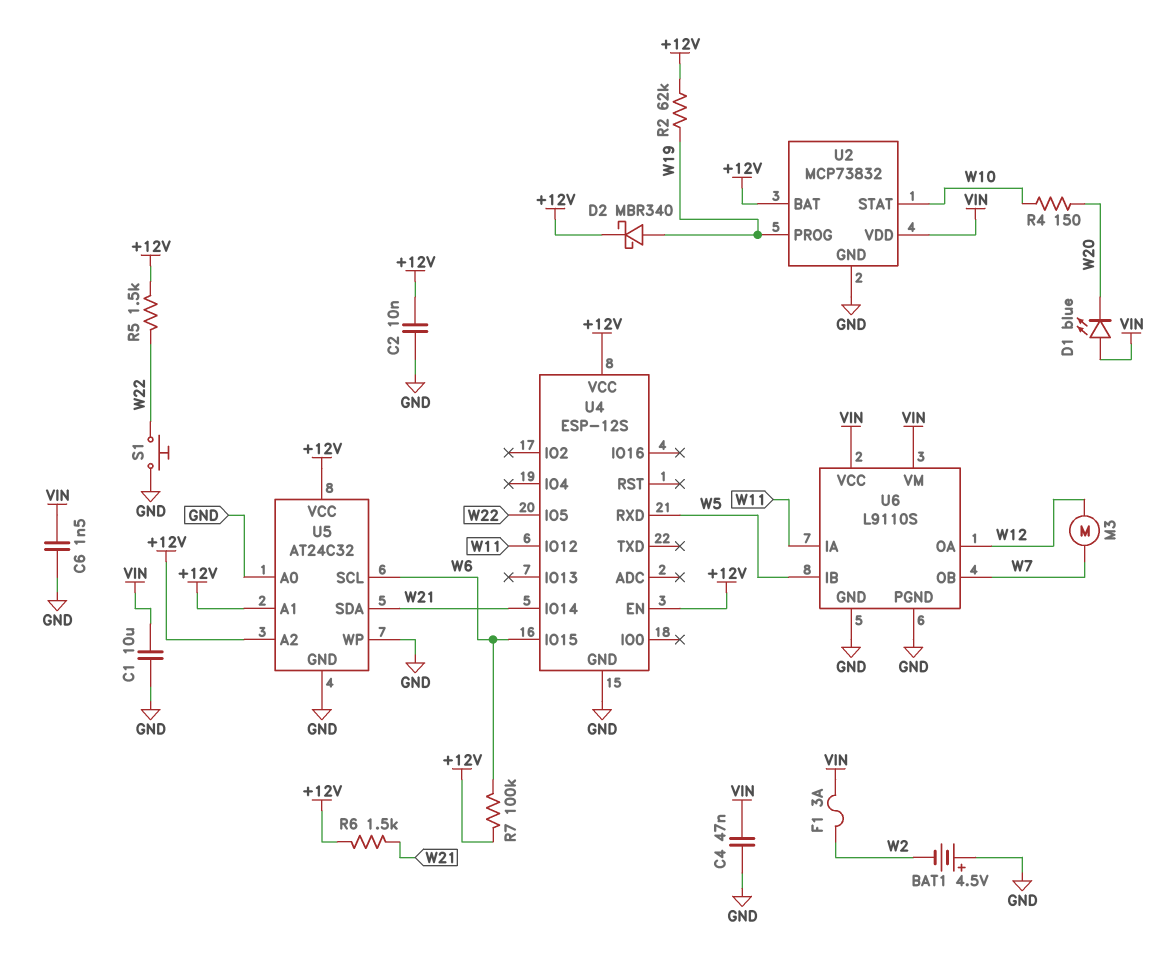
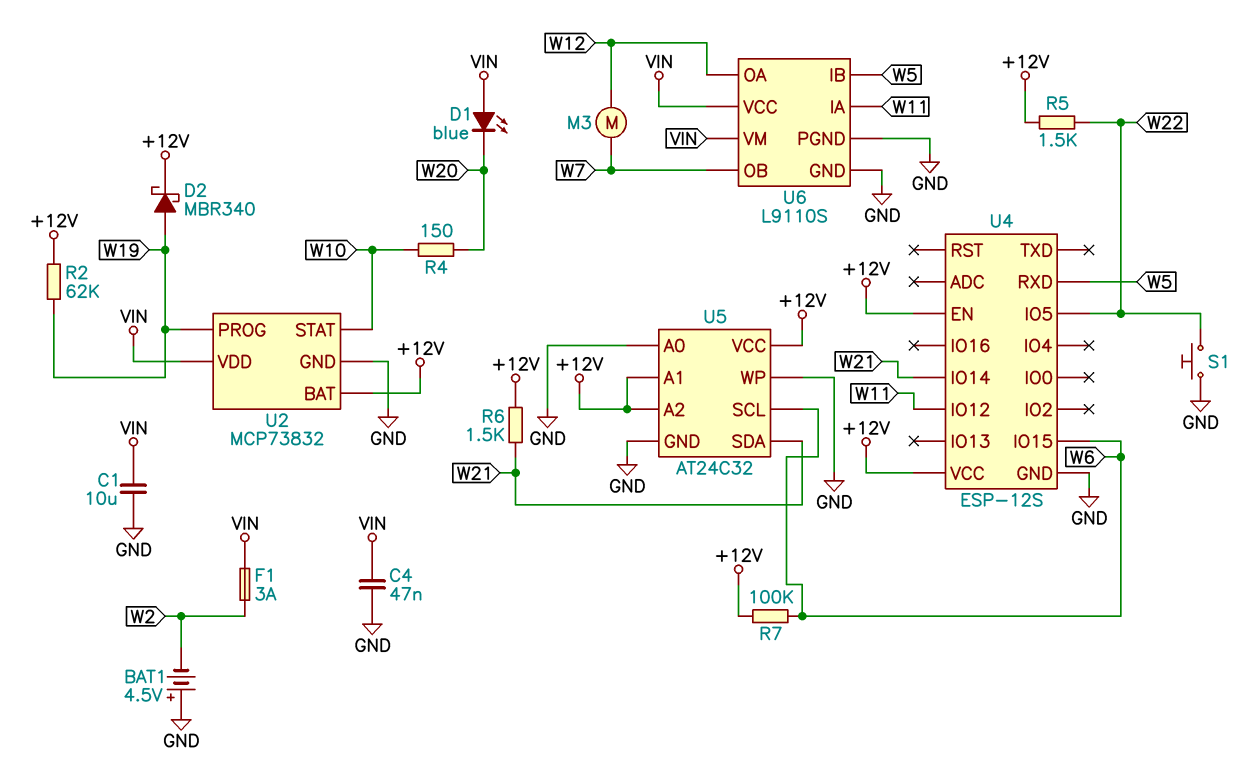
C2: 10nF (+12V, GND) -> none
C6: 1.5nF (GND, VIN) -> none

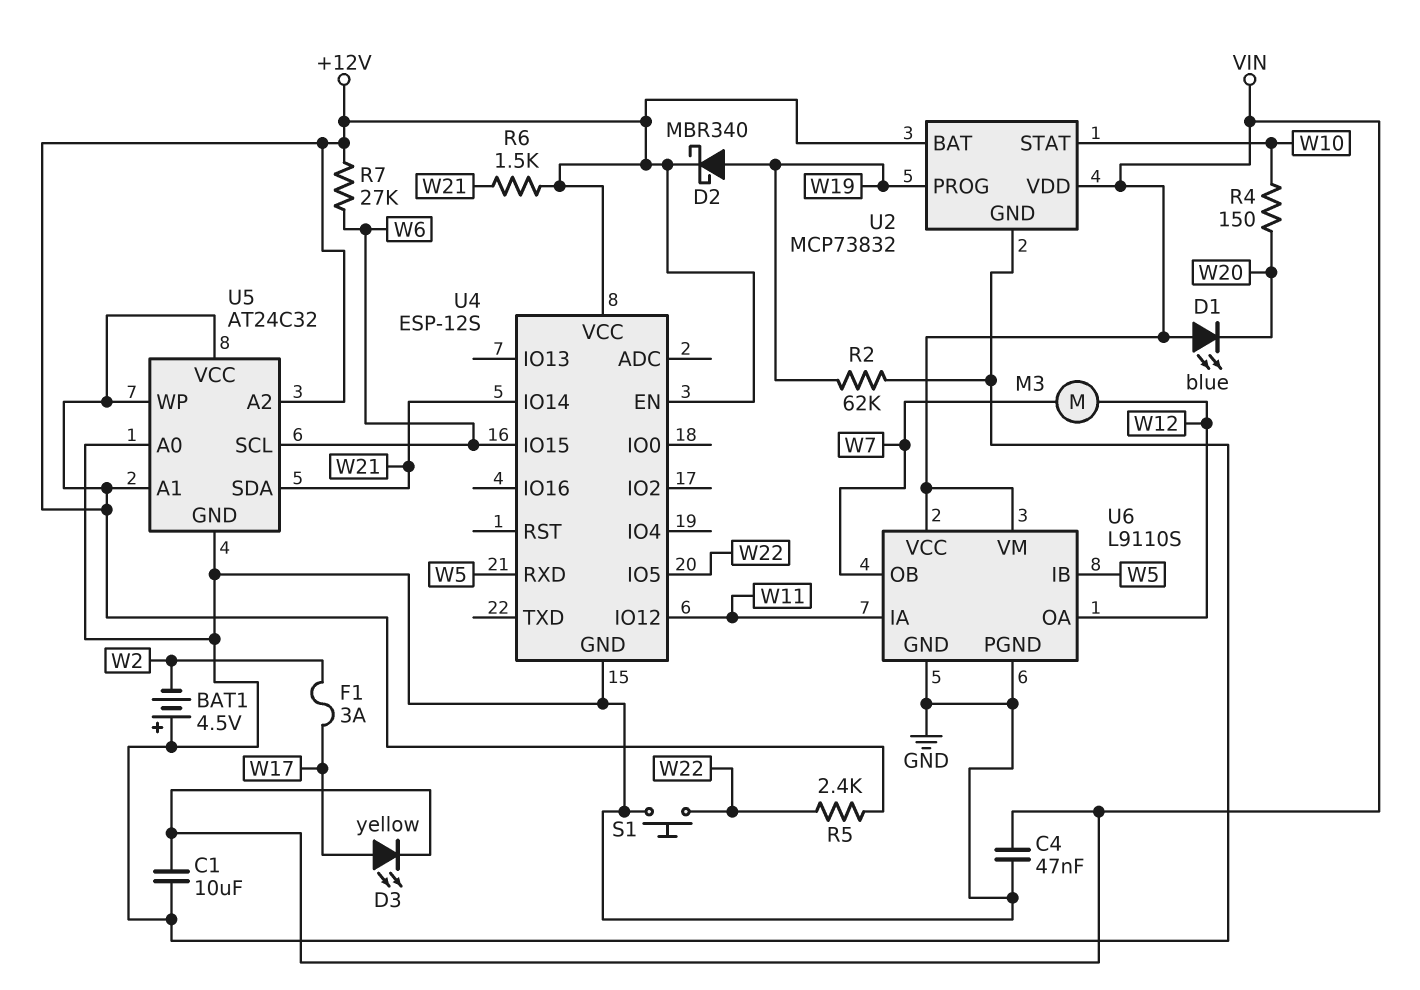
D3: none -> LED yellow (A W17, K VIN)
F1: 3A (VIN, W2) -> 3A (W2, W17)
R2: 62k (+12V, W19) -> 62k (GND, W19)
R5: 1.5k (+12V, W22) -> 2.4k (+12V, W22)
R7: 100k (+12V, W6) -> 27k (+12V, W6)
U5 pin WP: GND -> +12V

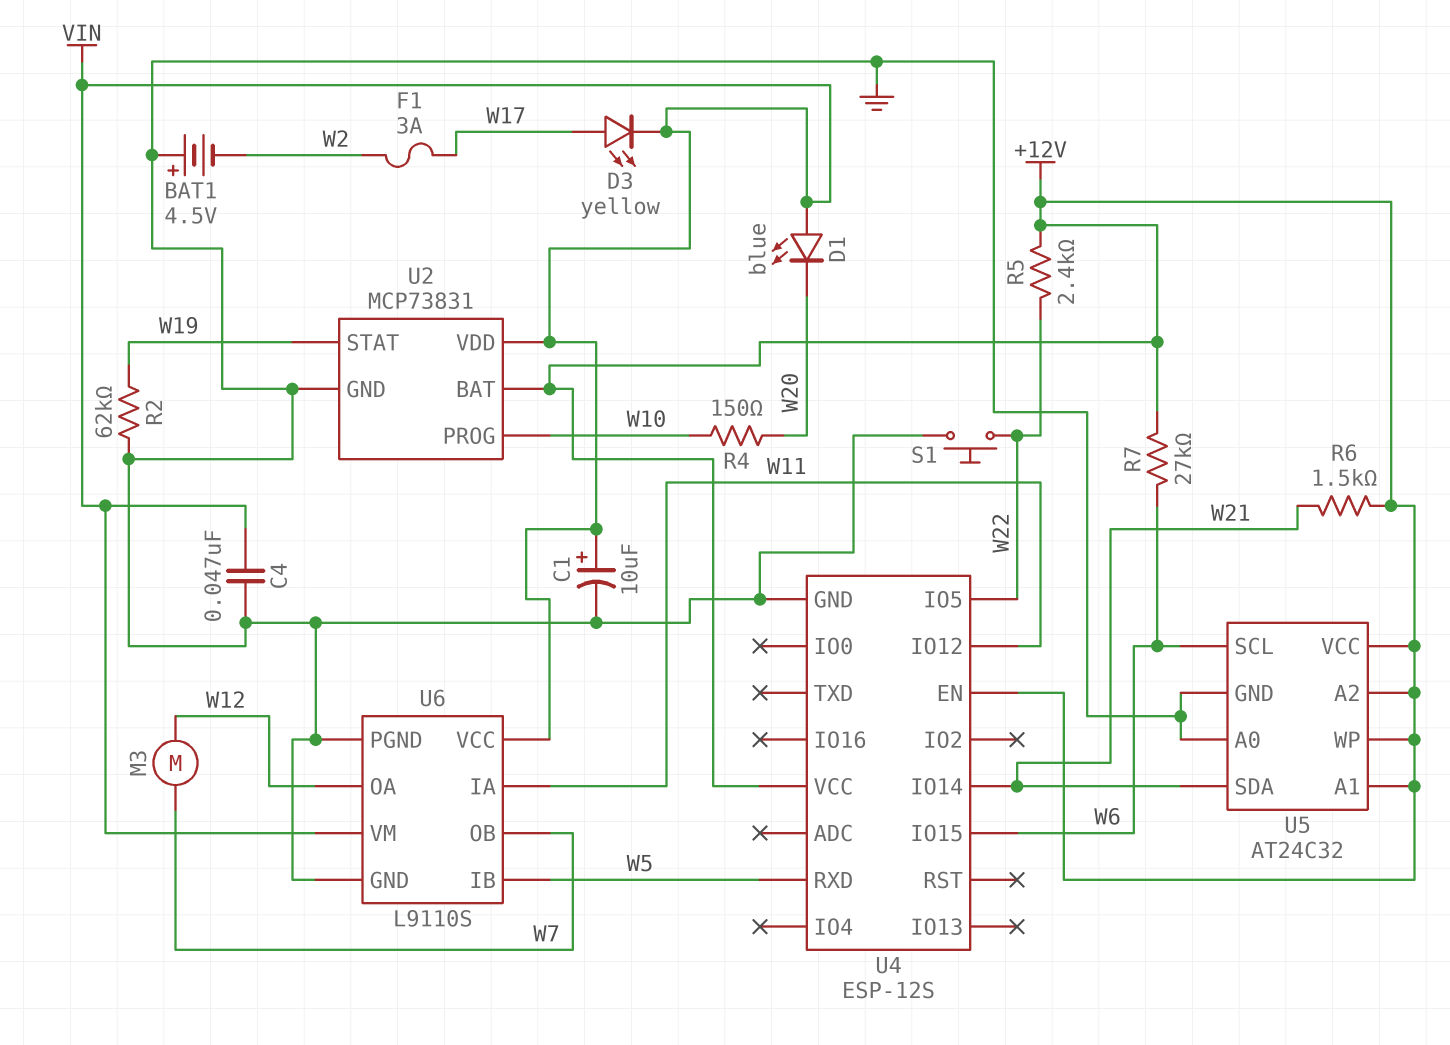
C1: 10uF (GND, VIN) -> 10uF (plus VIN, minus GND)
D2: schottky MBR340 (A W19, K +12V) -> none
U2: MCP73832 -> MCP73831
U2 pin PROG: W19 -> W10
U2 pin STAT: W10 -> W19

